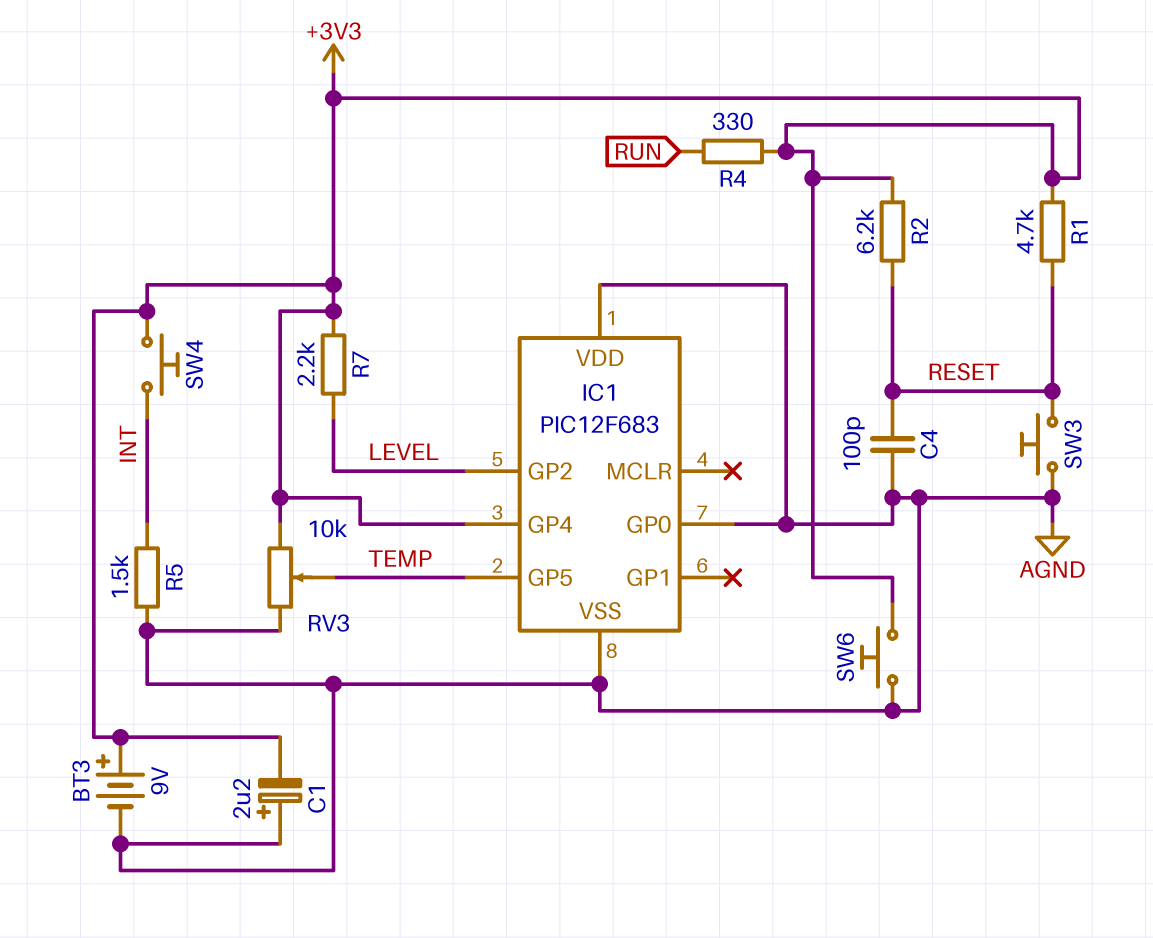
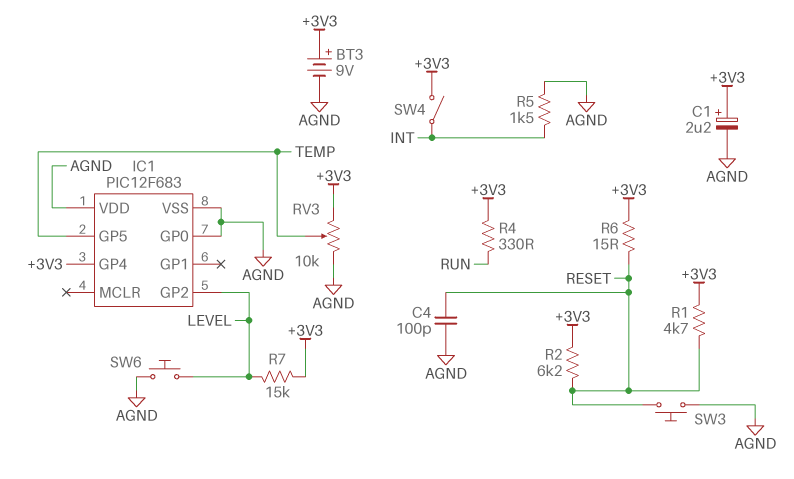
C1: 2.2uF (plus AGND, minus +3V3) -> 2.2uF (plus +3V3, minus AGND)
R6: none -> 15 (+3V3, RESET)
R7: 2.2k (+3V3, LEVEL) -> 15k (+3V3, LEVEL)
SW4: button (+3V3, INT) -> switch (+3V3, INT)
SW6: button (+3V3, AGND) -> button (AGND, LEVEL)

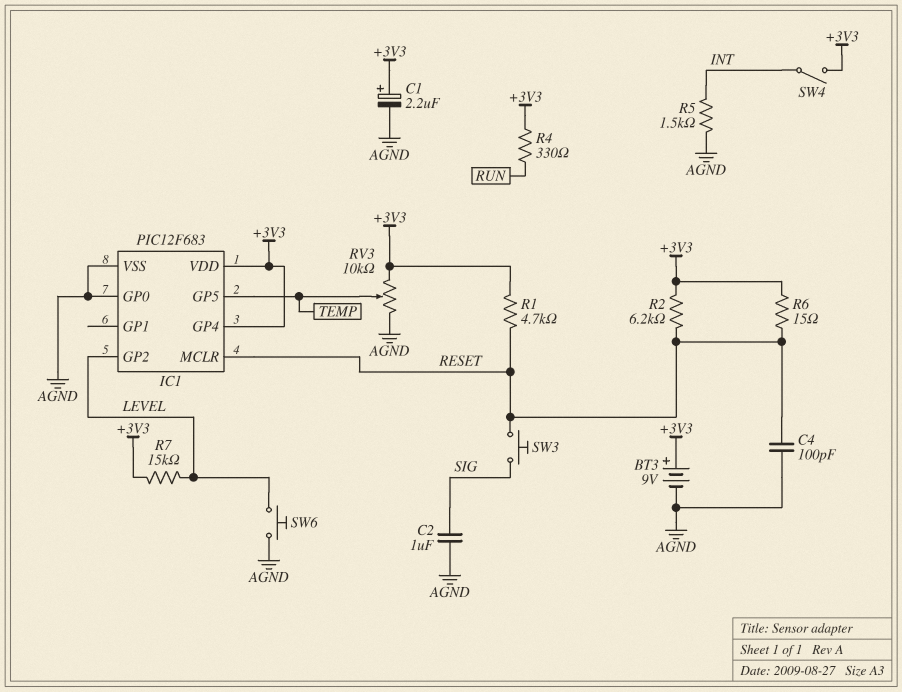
C2: none -> 1uF (AGND, SIG)
IC1 pin MCLR: none -> RESET
IC1 pin VDD: AGND -> +3V3
SW3: button (AGND, RESET) -> button (RESET, SIG)

